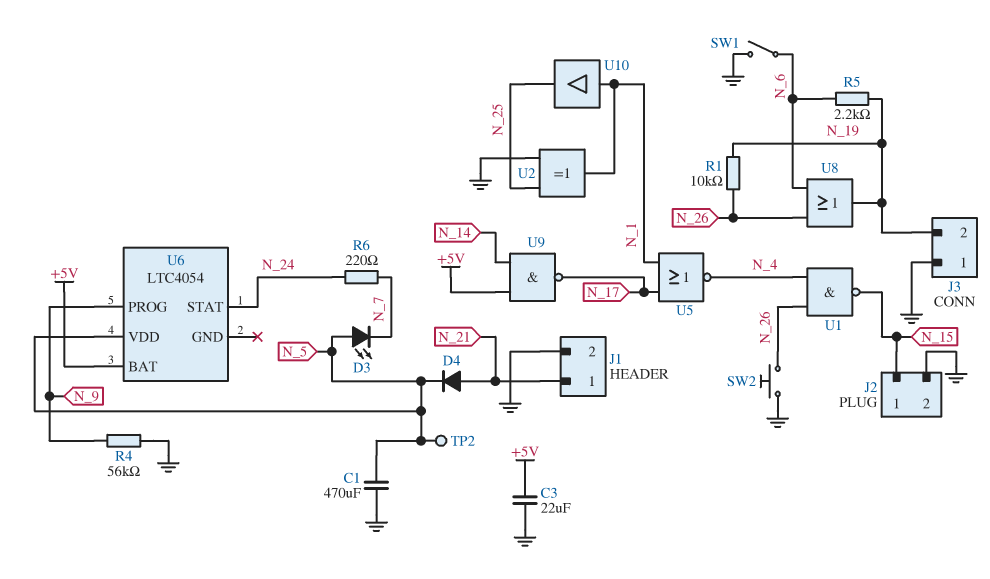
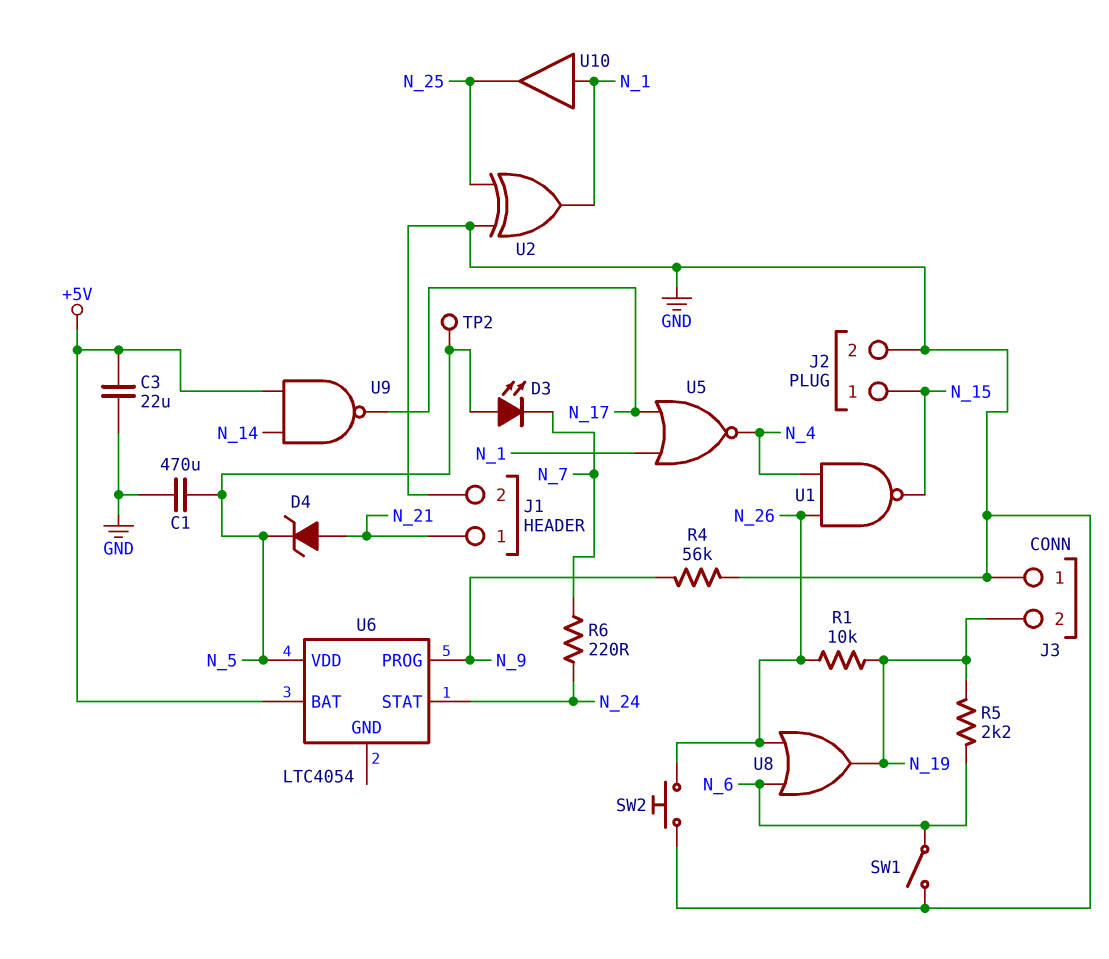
D4: diode (A N_21, K N_5) -> zener (A N_21, K N_5)

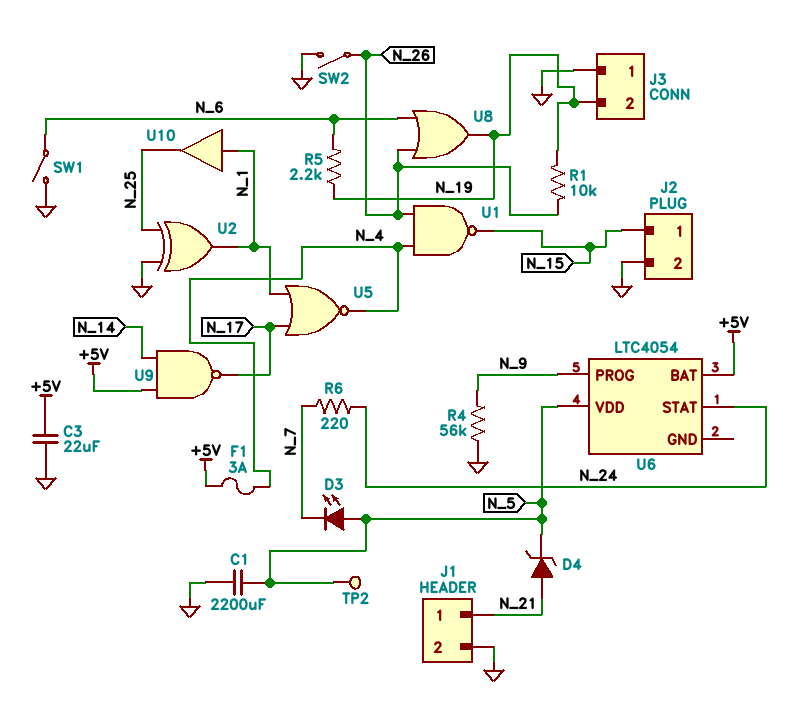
C1: 470uF (GND, N_5) -> 2200uF (GND, N_5)
F1: none -> 3A (+5V, N_4)
SW2: button (GND, N_26) -> switch (GND, N_26)

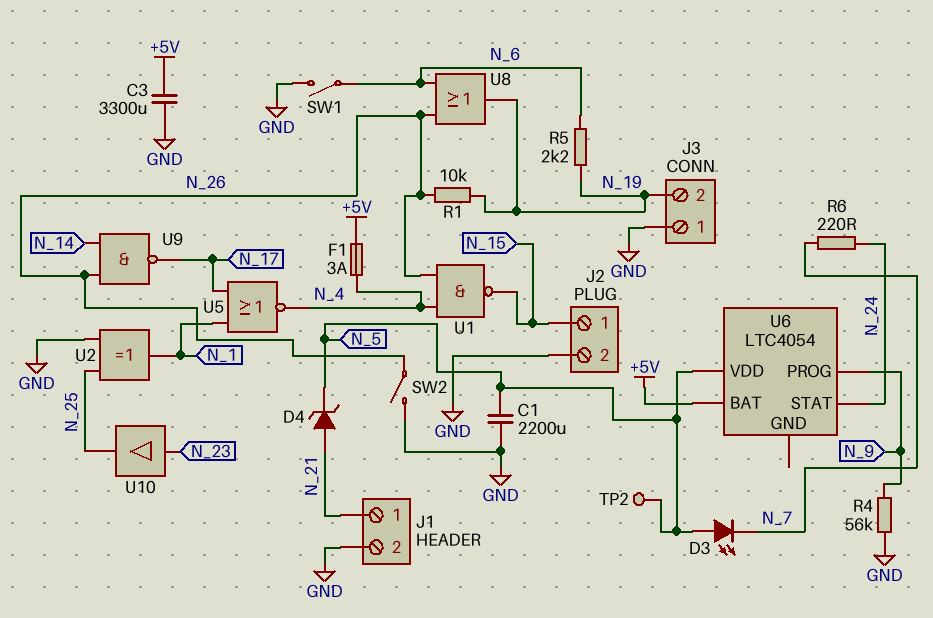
C3: 22uF (+5V, GND) -> 3300uF (+5V, GND)
U9: NAND (in +5V, in N_14, out N_17) -> NAND (in N_14, in N_26, out N_17)
U10: buffer (in N_1, out N_25) -> buffer (in N_23, out N_25)

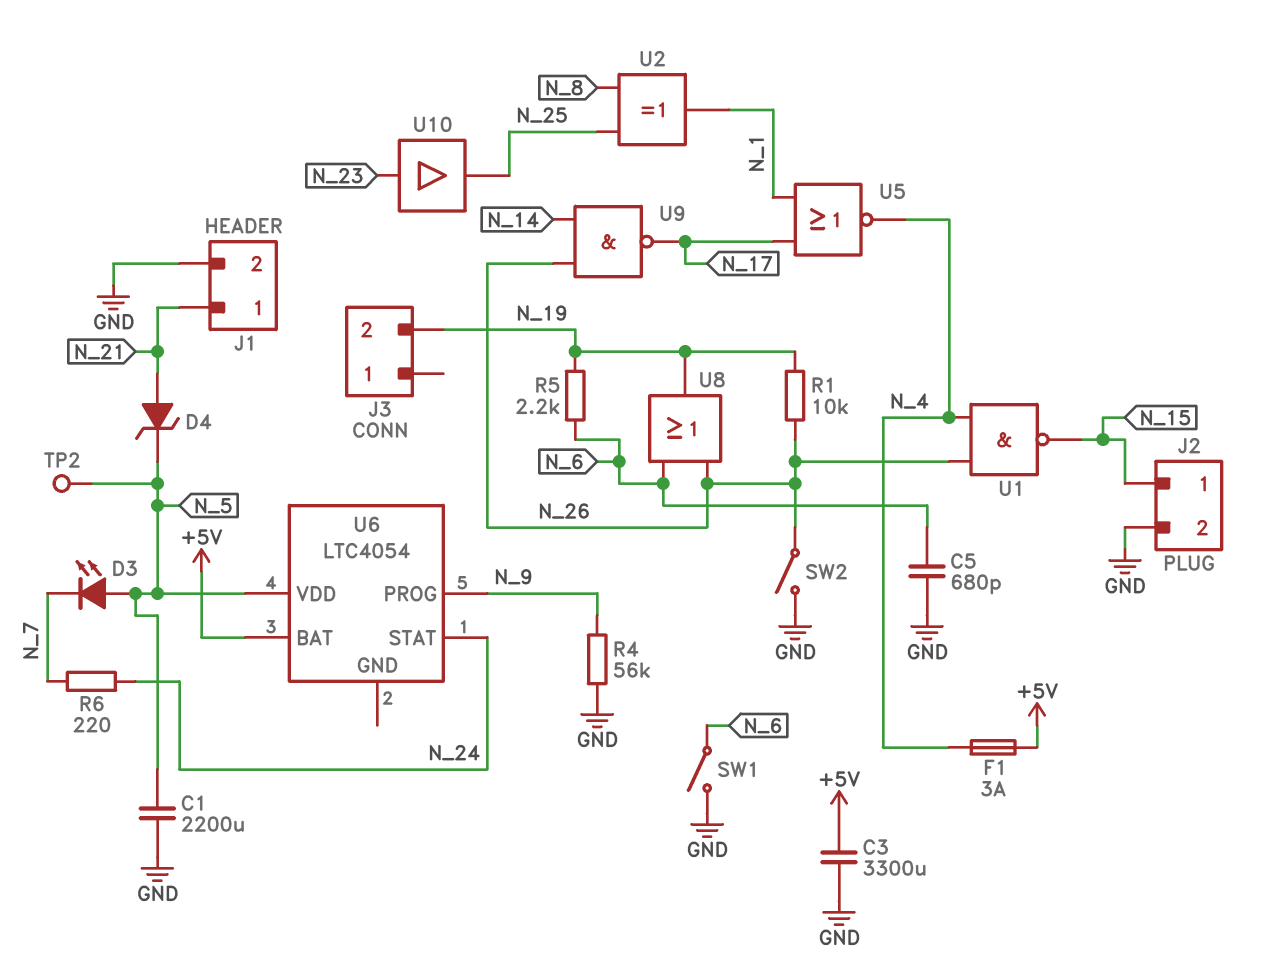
C5: none -> 680pF (GND, N_6)
J3 pin 1: GND -> none
U2: XOR (in GND, in N_25, out N_1) -> XOR (in N_8, in N_25, out N_1)

